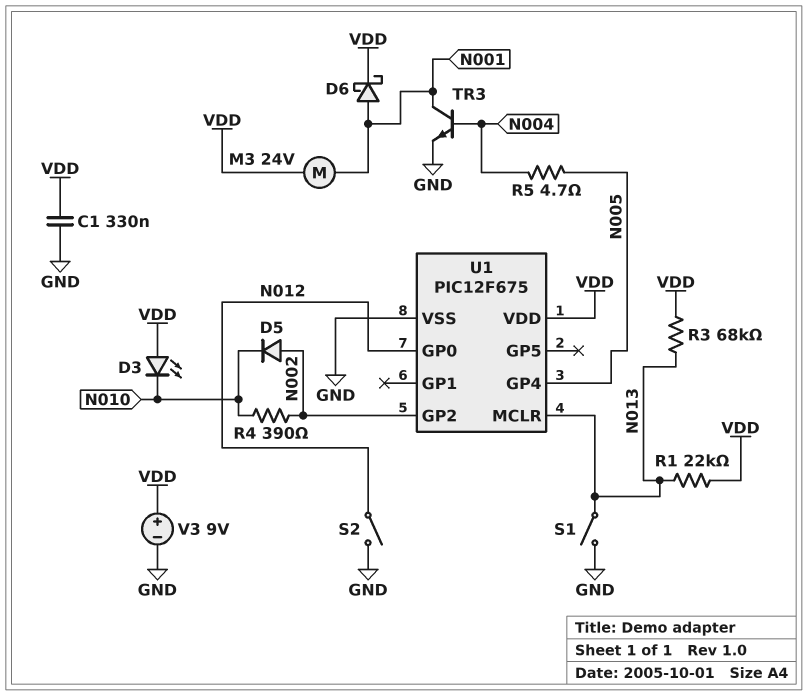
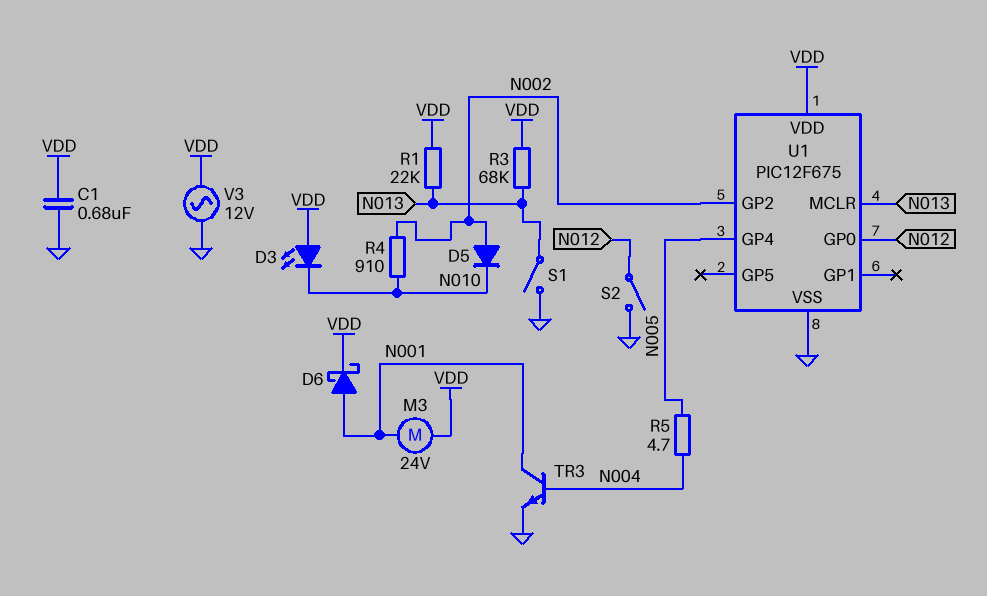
C1: 330nF (GND, VDD) -> 680nF (GND, VDD)
R4: 390 (N002, N010) -> 910 (N002, N010)
V3: 9V (plus VDD, minus GND) -> AC 12V (GND, VDD)

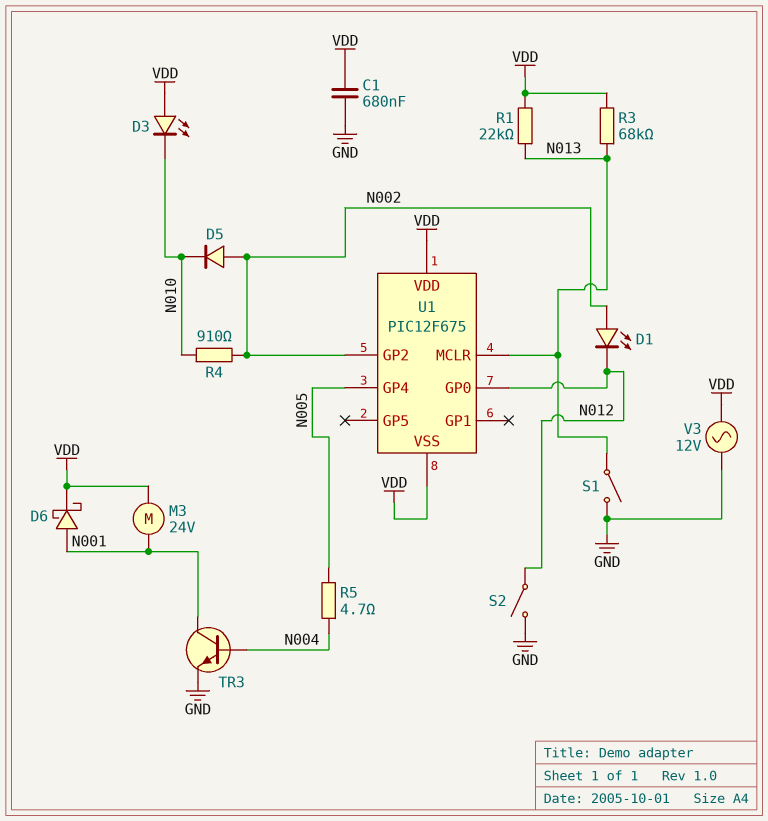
D1: none -> LED (A N002, K N012)
U1 pin VSS: GND -> VDD

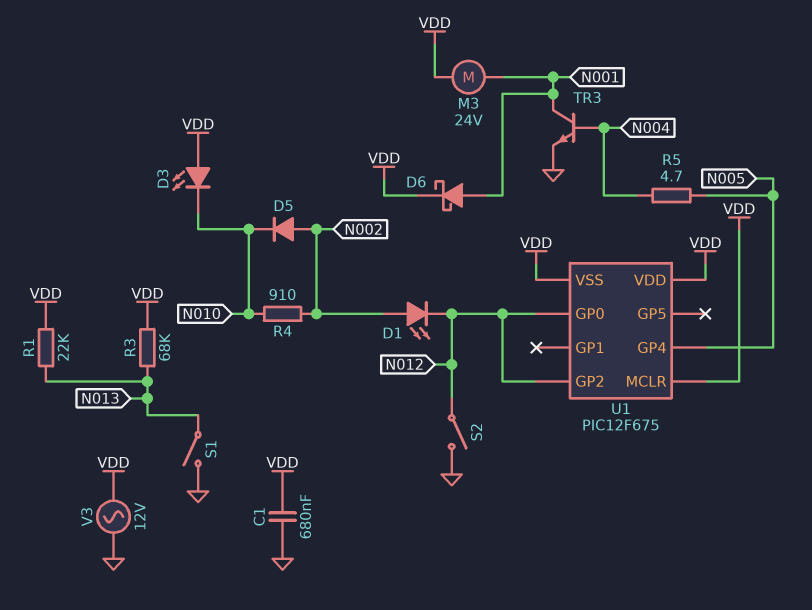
U1 pin GP2: N002 -> N012
U1 pin MCLR: N013 -> VDD

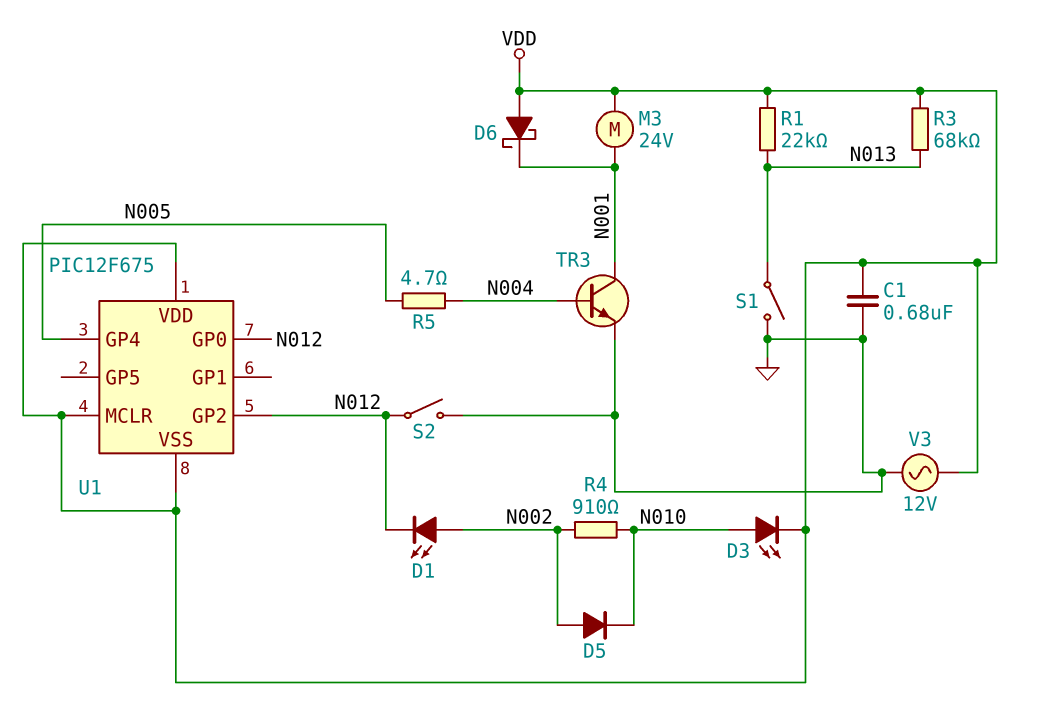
D3: LED (A VDD, K N010) -> LED (A N010, K VDD)
D6: schottky (A N001, K VDD) -> schottky (A VDD, K N001)

